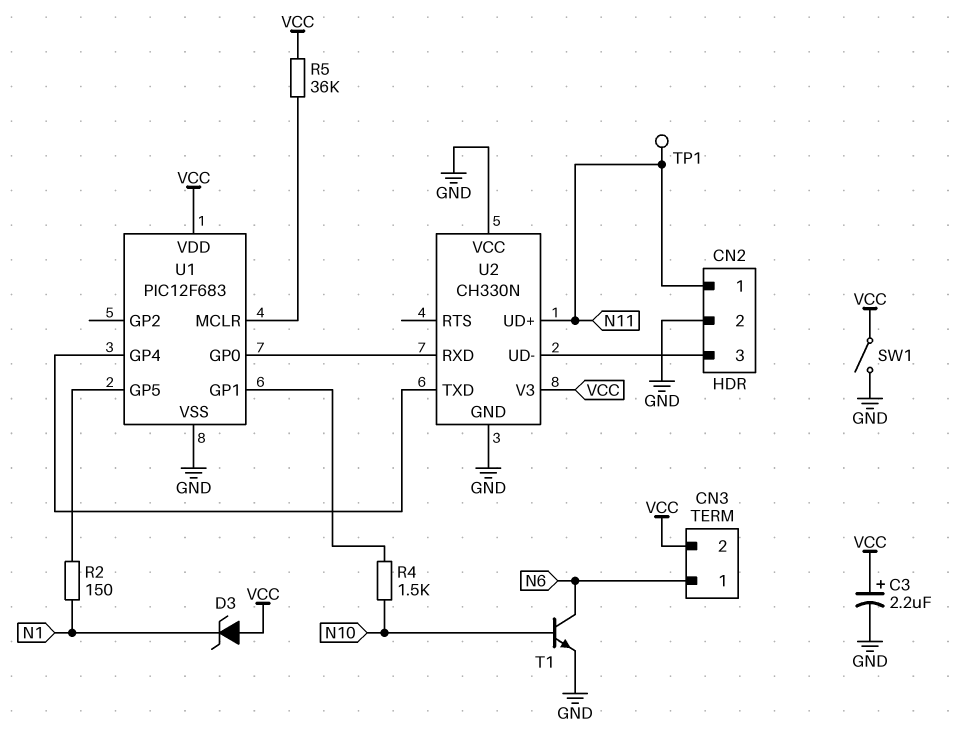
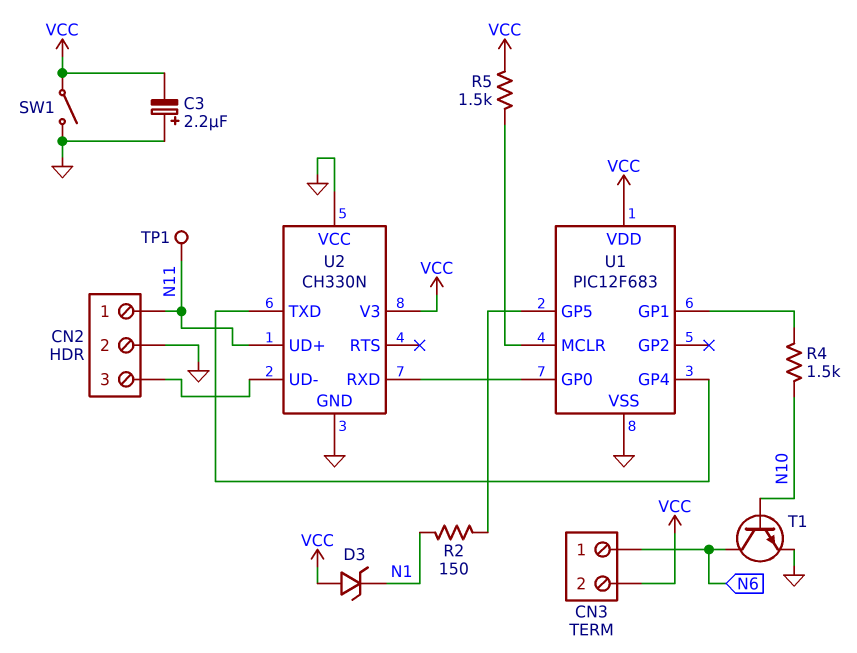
C3: 2.2uF (plus VCC, minus GND) -> 2.2uF (plus GND, minus VCC)
R5: 36k (U1/MCLR, VCC) -> 1.5k (U1/MCLR, VCC)

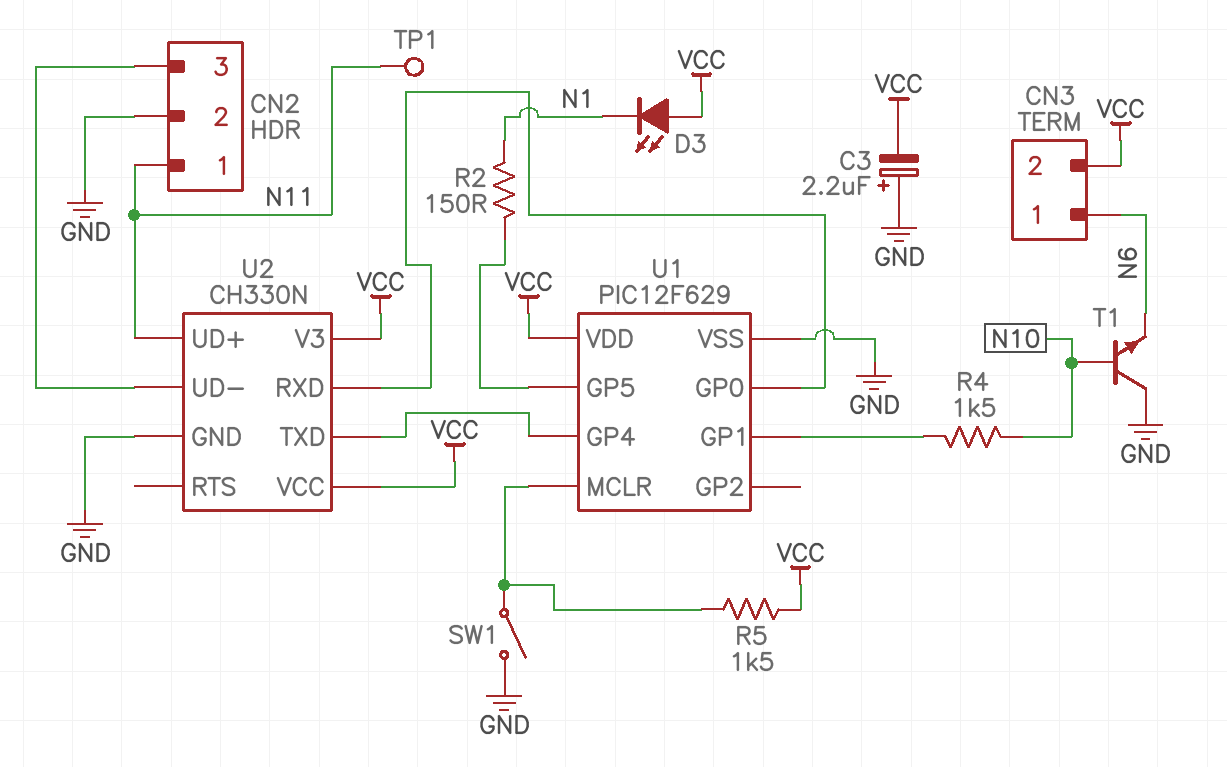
D3: zener (A VCC, K N1) -> LED (A VCC, K N1)
SW1: switch (GND, VCC) -> switch (GND, U1/MCLR)
T1: NPN (B N10, C N6, E GND) -> NPN (B N10, C GND, E N6)
U1: PIC12F683 -> PIC12F629
U2 pin VCC: GND -> VCC

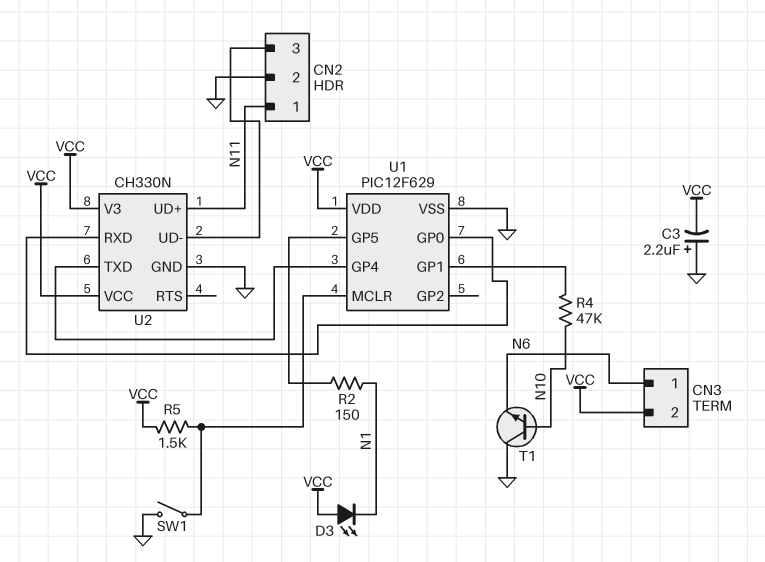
R4: 1.5k (N10, U1/GP1) -> 47k (N10, U1/GP1)
TP1: test point (N11) -> none

